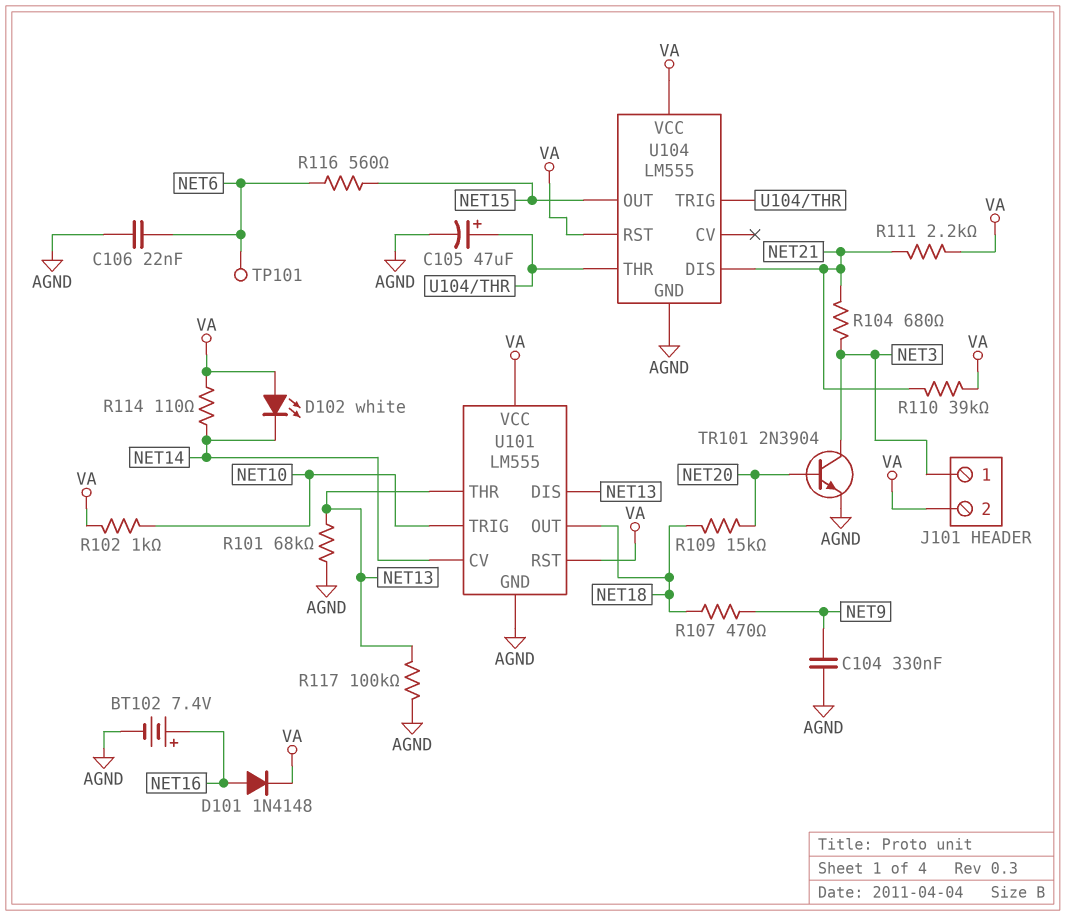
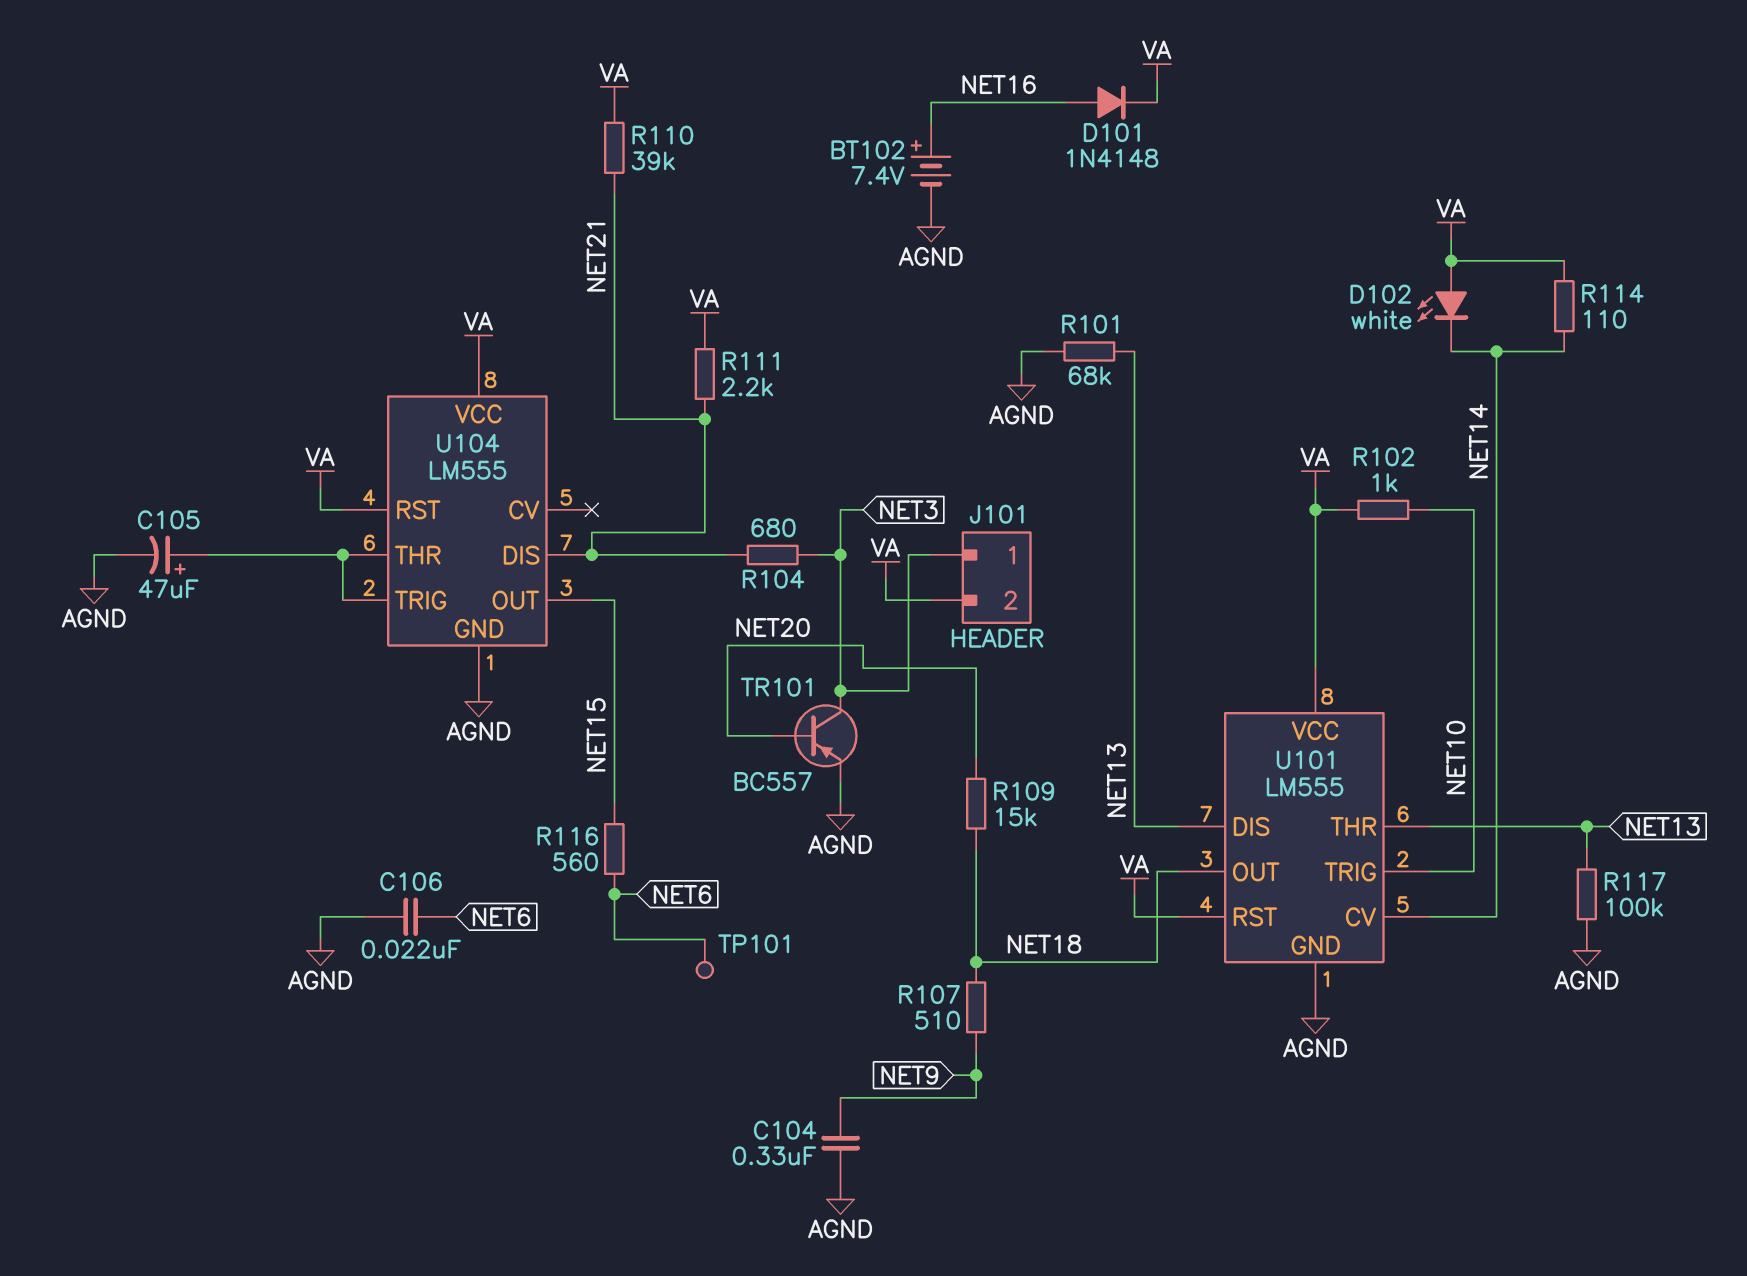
R107: 470 (NET9, NET18) -> 510 (NET9, NET18)
TR101: NPN 2N3904 (B NET20, C NET3, E AGND) -> PNP BC557 (B NET20, C NET3, E AGND)

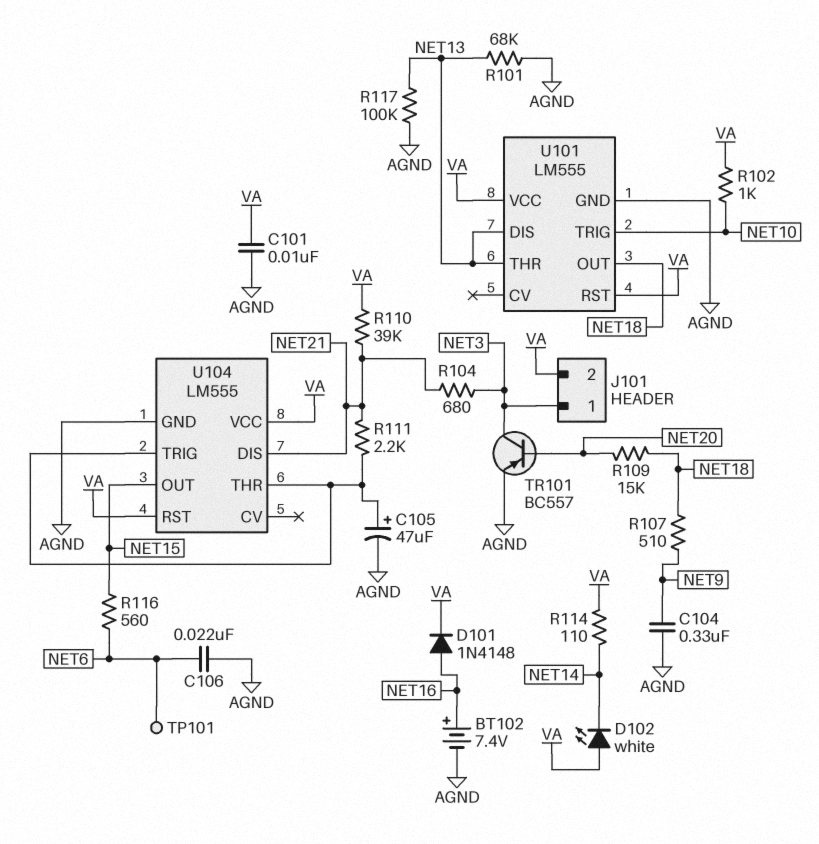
C101: none -> 10nF (AGND, VA)
R111: 2.2k (NET21, VA) -> 2.2k (NET21, U104/THR)
U101 pin CV: NET14 -> none

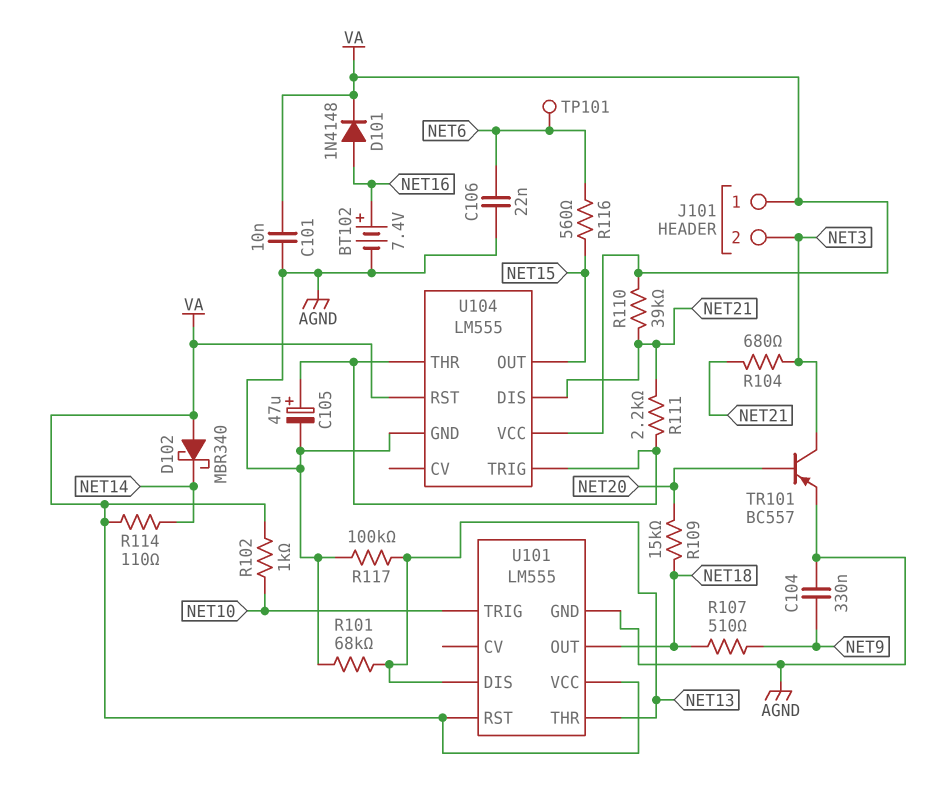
D102: LED white (A VA, K NET14) -> schottky MBR340 (A VA, K NET14)
J101 pin 1: NET3 -> VA
J101 pin 2: VA -> NET3

